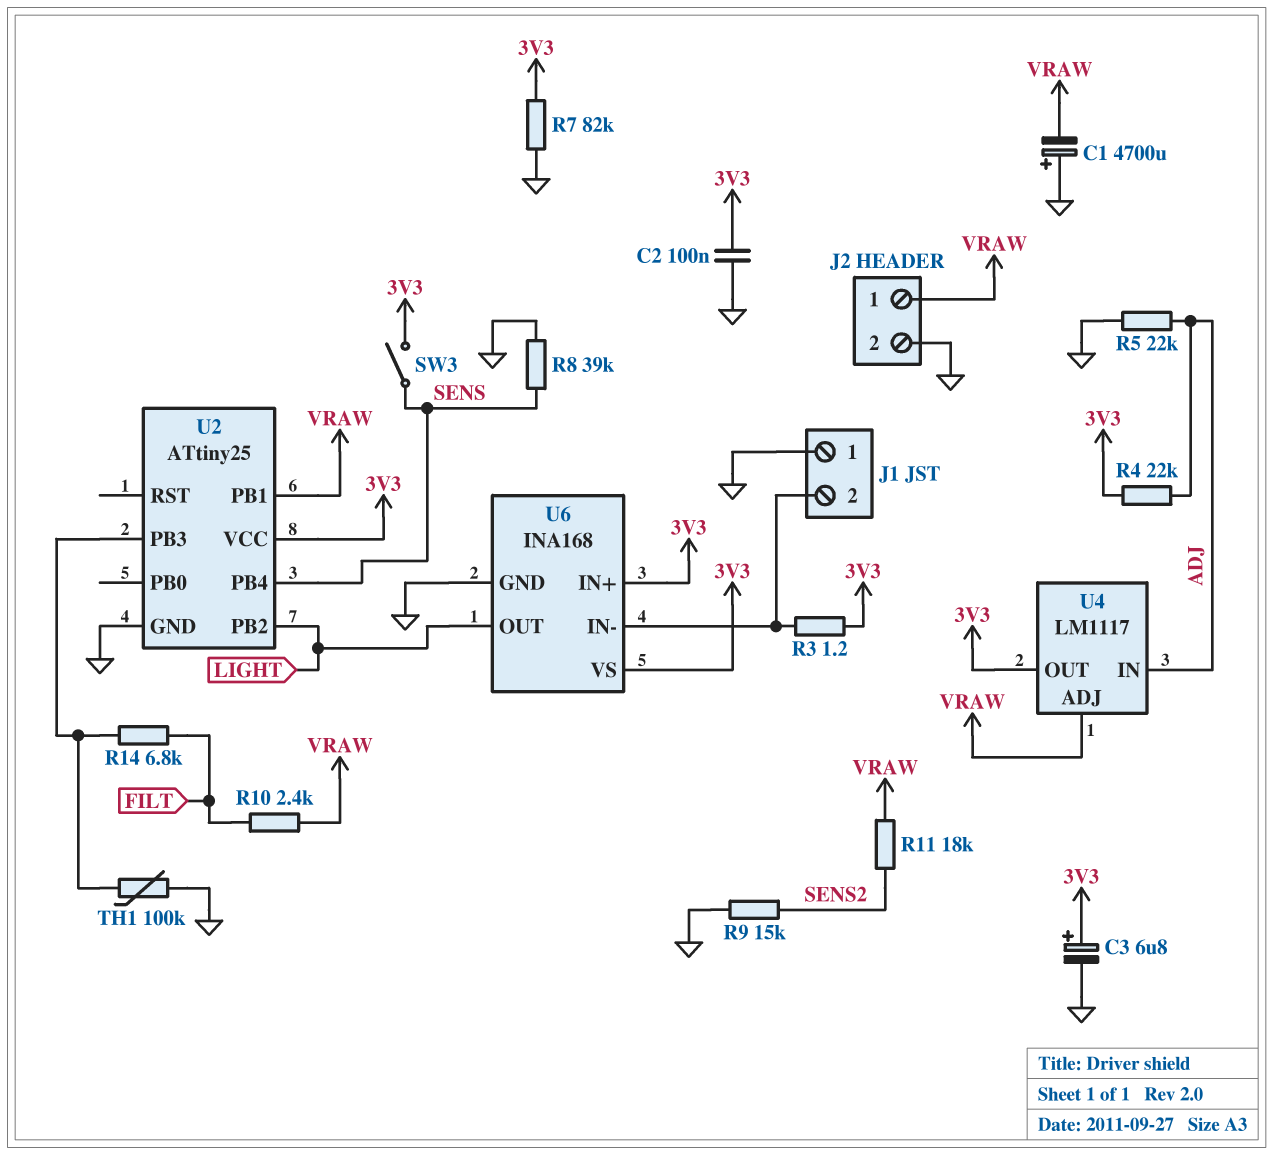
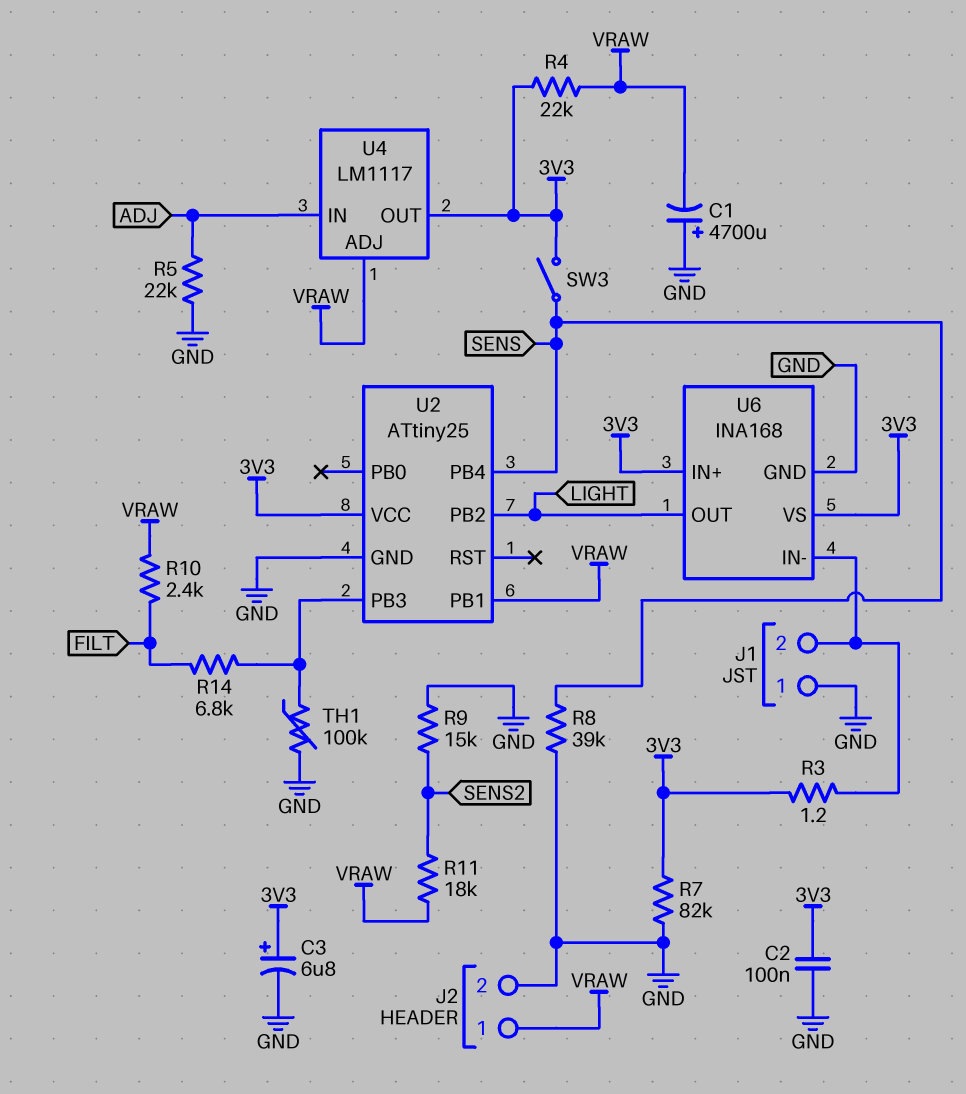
R4: 22k (3V3, ADJ) -> 22k (3V3, VRAW)

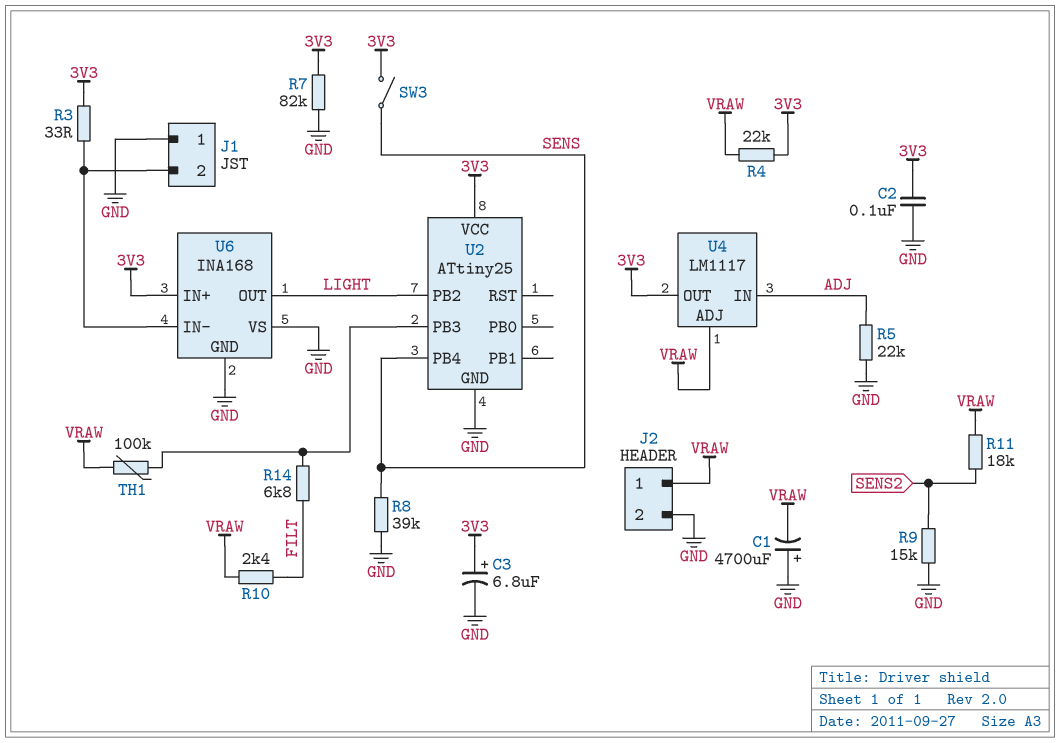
R3: 1.2 (3V3, J1/2) -> 33 (3V3, J1/2)
TH1: 100k (GND, U2/PB3) -> 100k (U2/PB3, VRAW)
U2 pin PB1: VRAW -> none
U6 pin VS: 3V3 -> GND

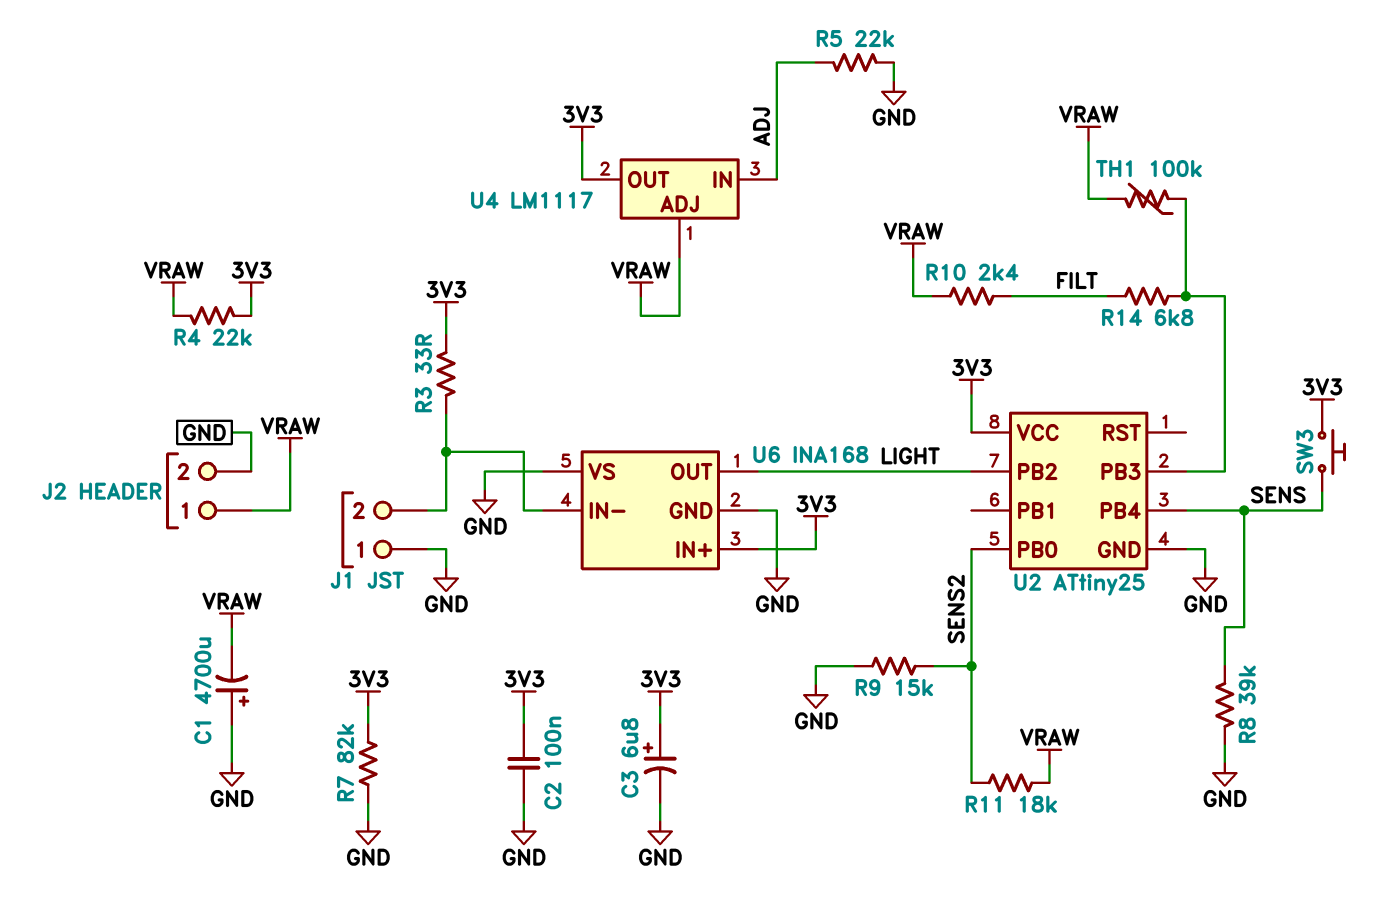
SW3: switch (3V3, SENS) -> button (3V3, SENS)
U2 pin PB0: none -> SENS2

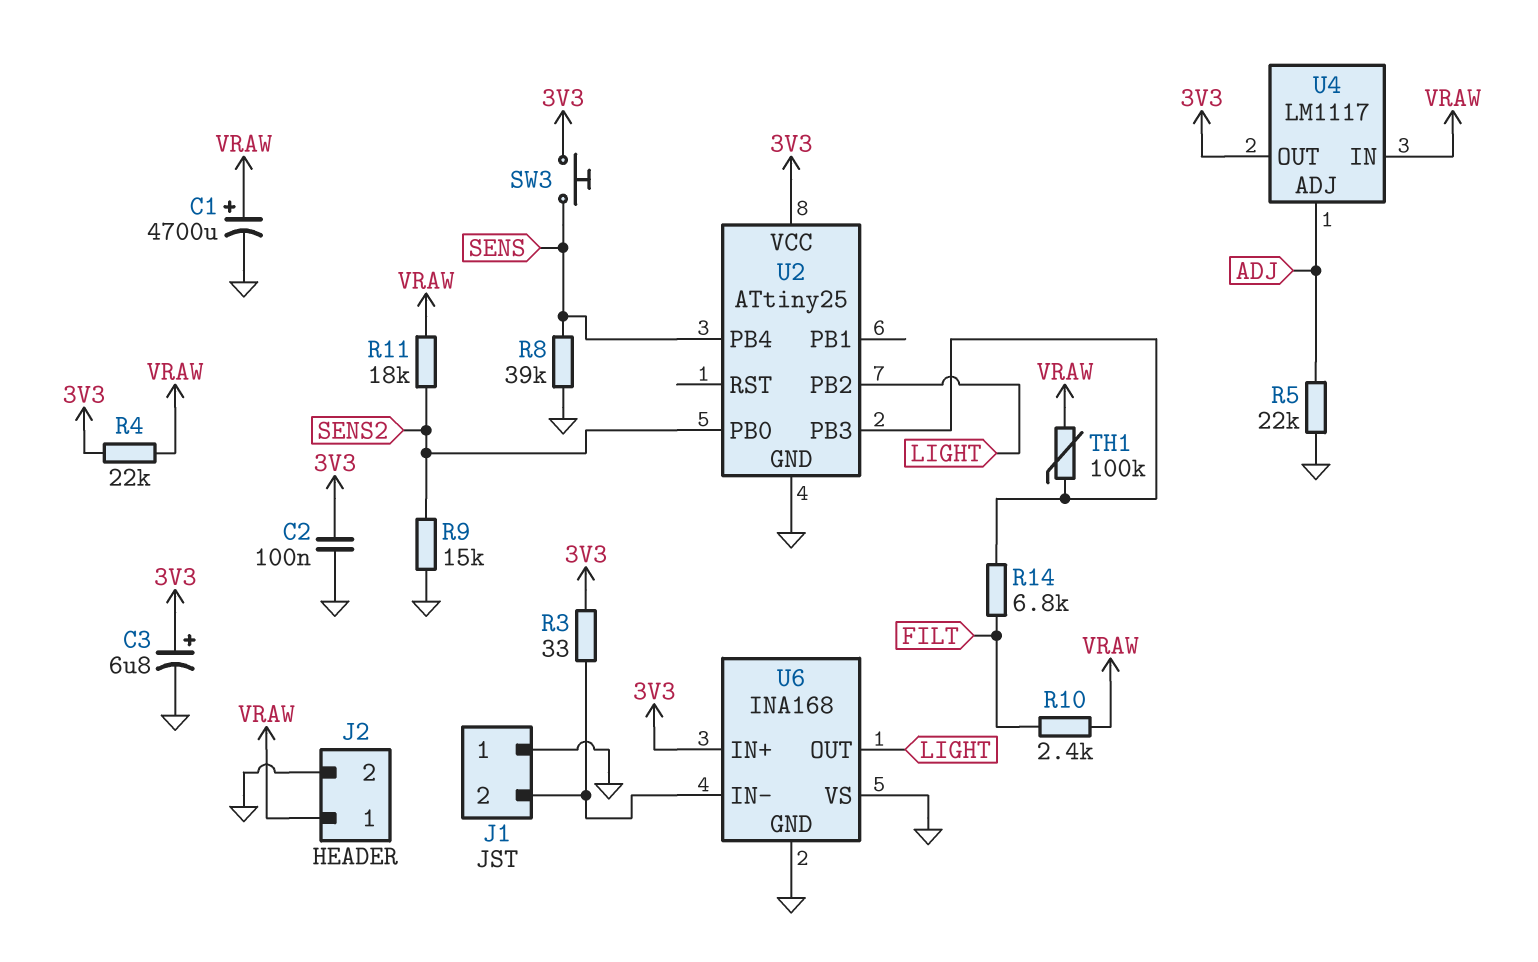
C1: 4700uF (plus GND, minus VRAW) -> 4700uF (plus VRAW, minus GND)
R7: 82k (3V3, GND) -> none
U4 pin ADJ: VRAW -> ADJ
U4 pin IN: ADJ -> VRAW

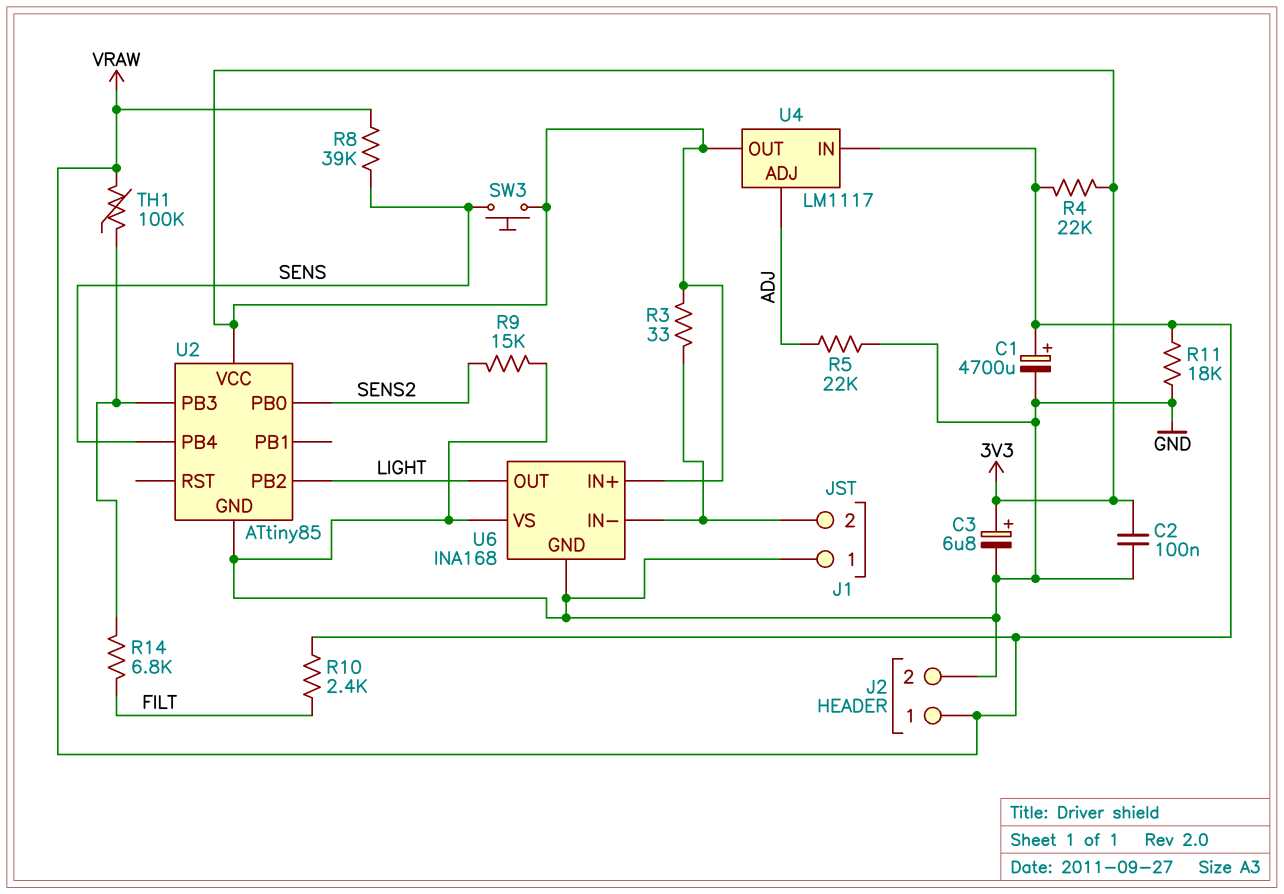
R8: 39k (GND, SENS) -> 39k (SENS, VRAW)
R11: 18k (SENS2, VRAW) -> 18k (GND, VRAW)
U2: ATtiny25 -> ATtiny85

